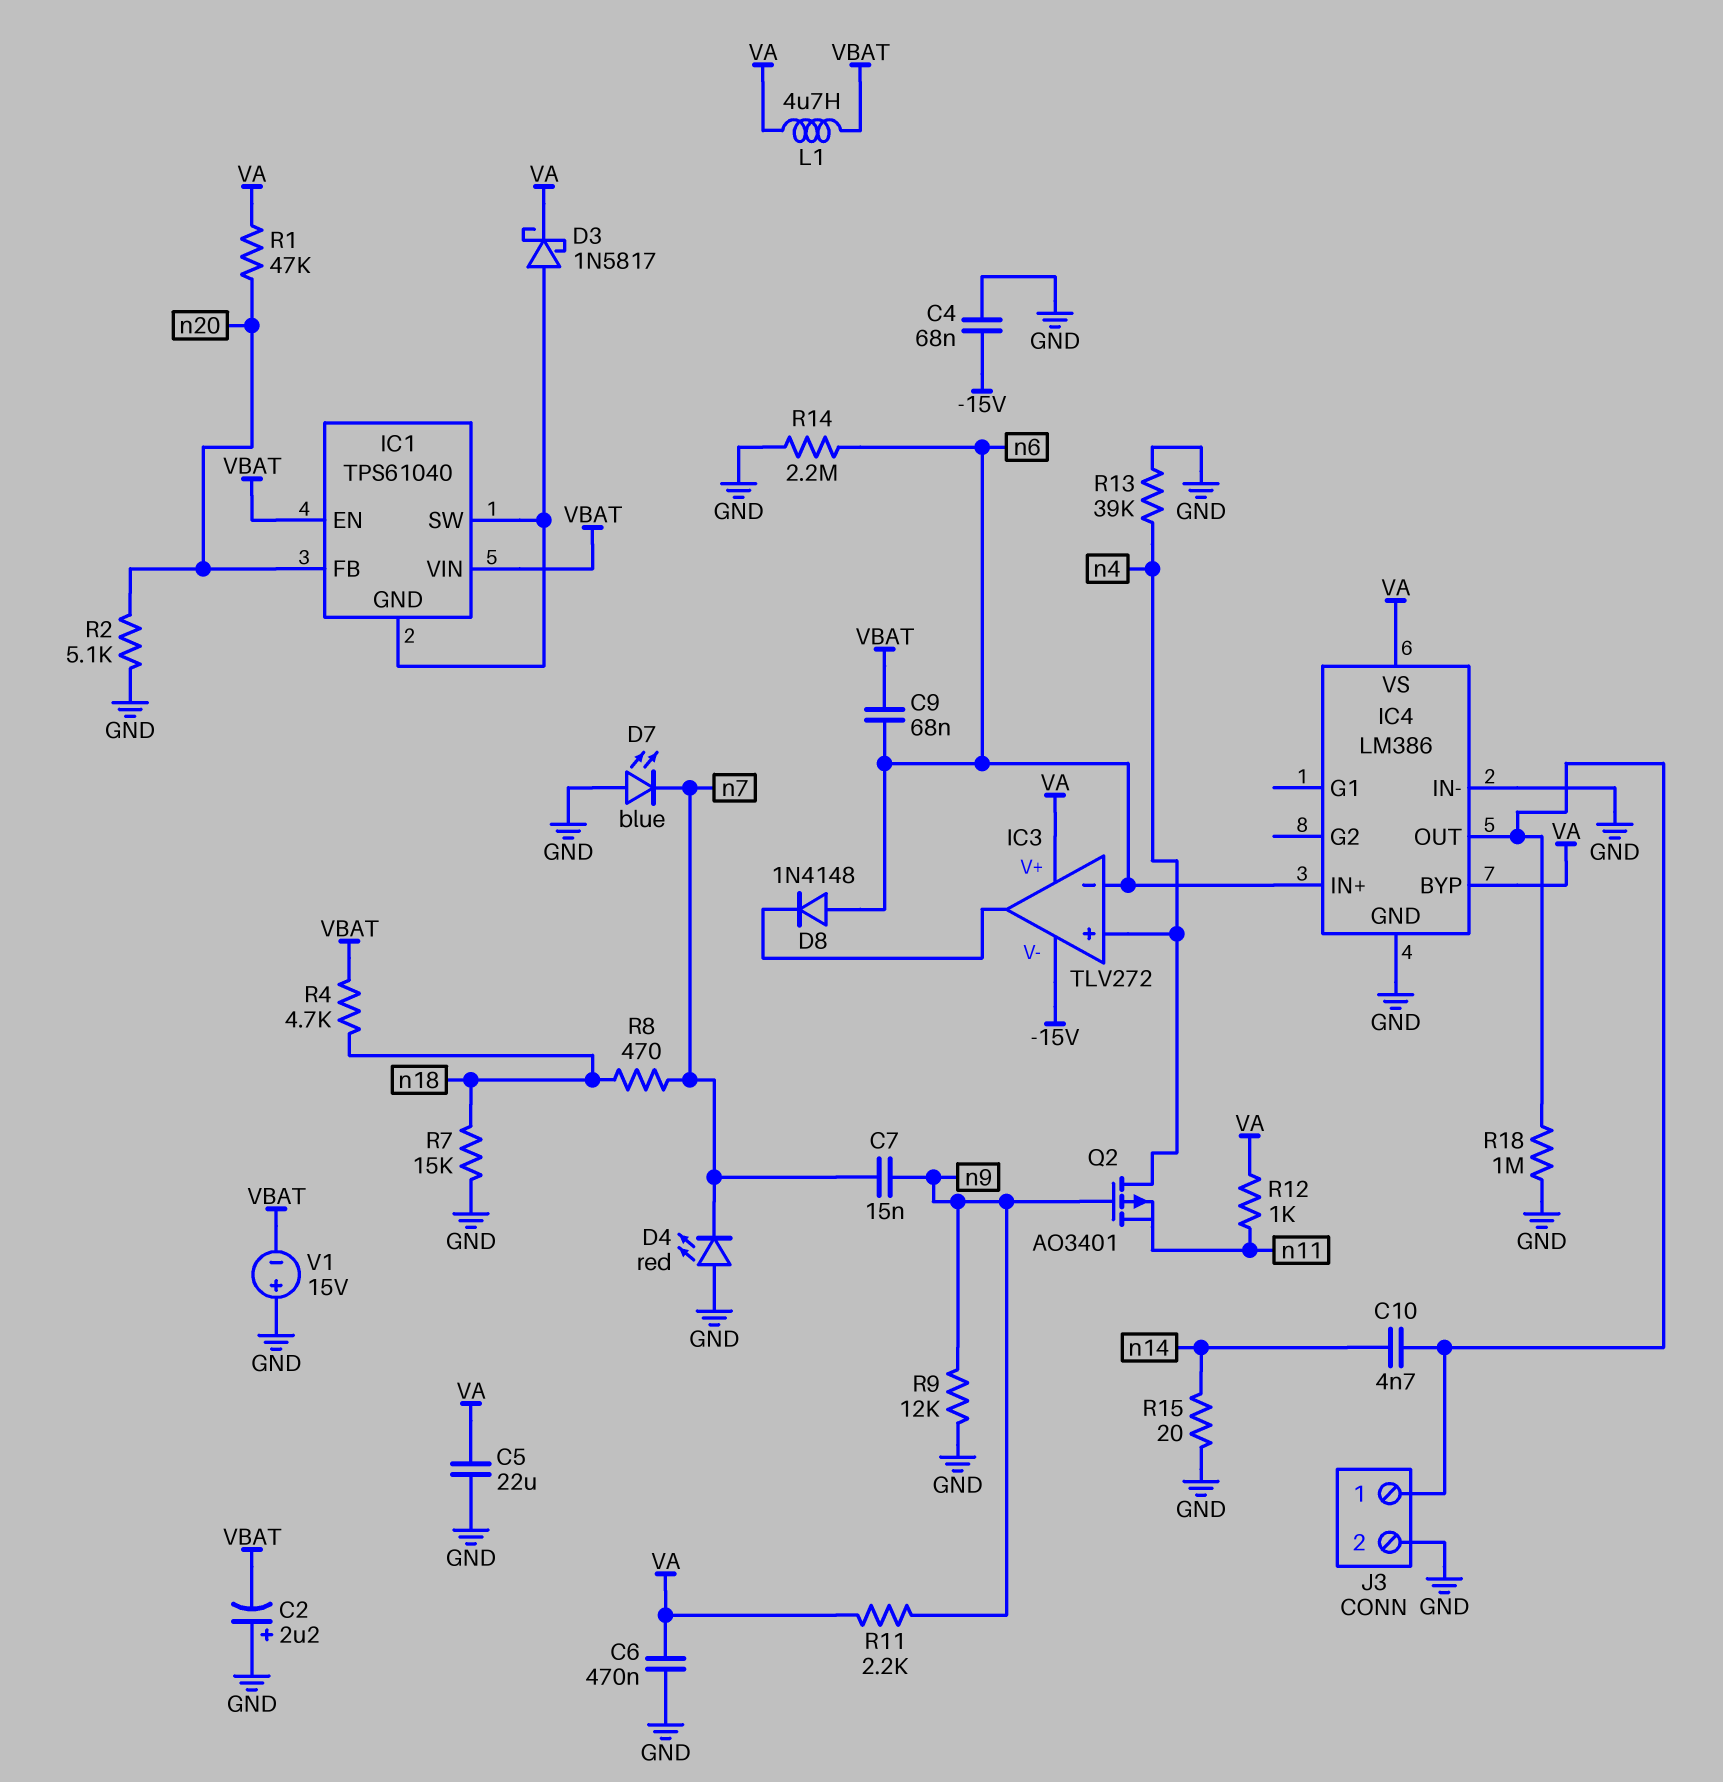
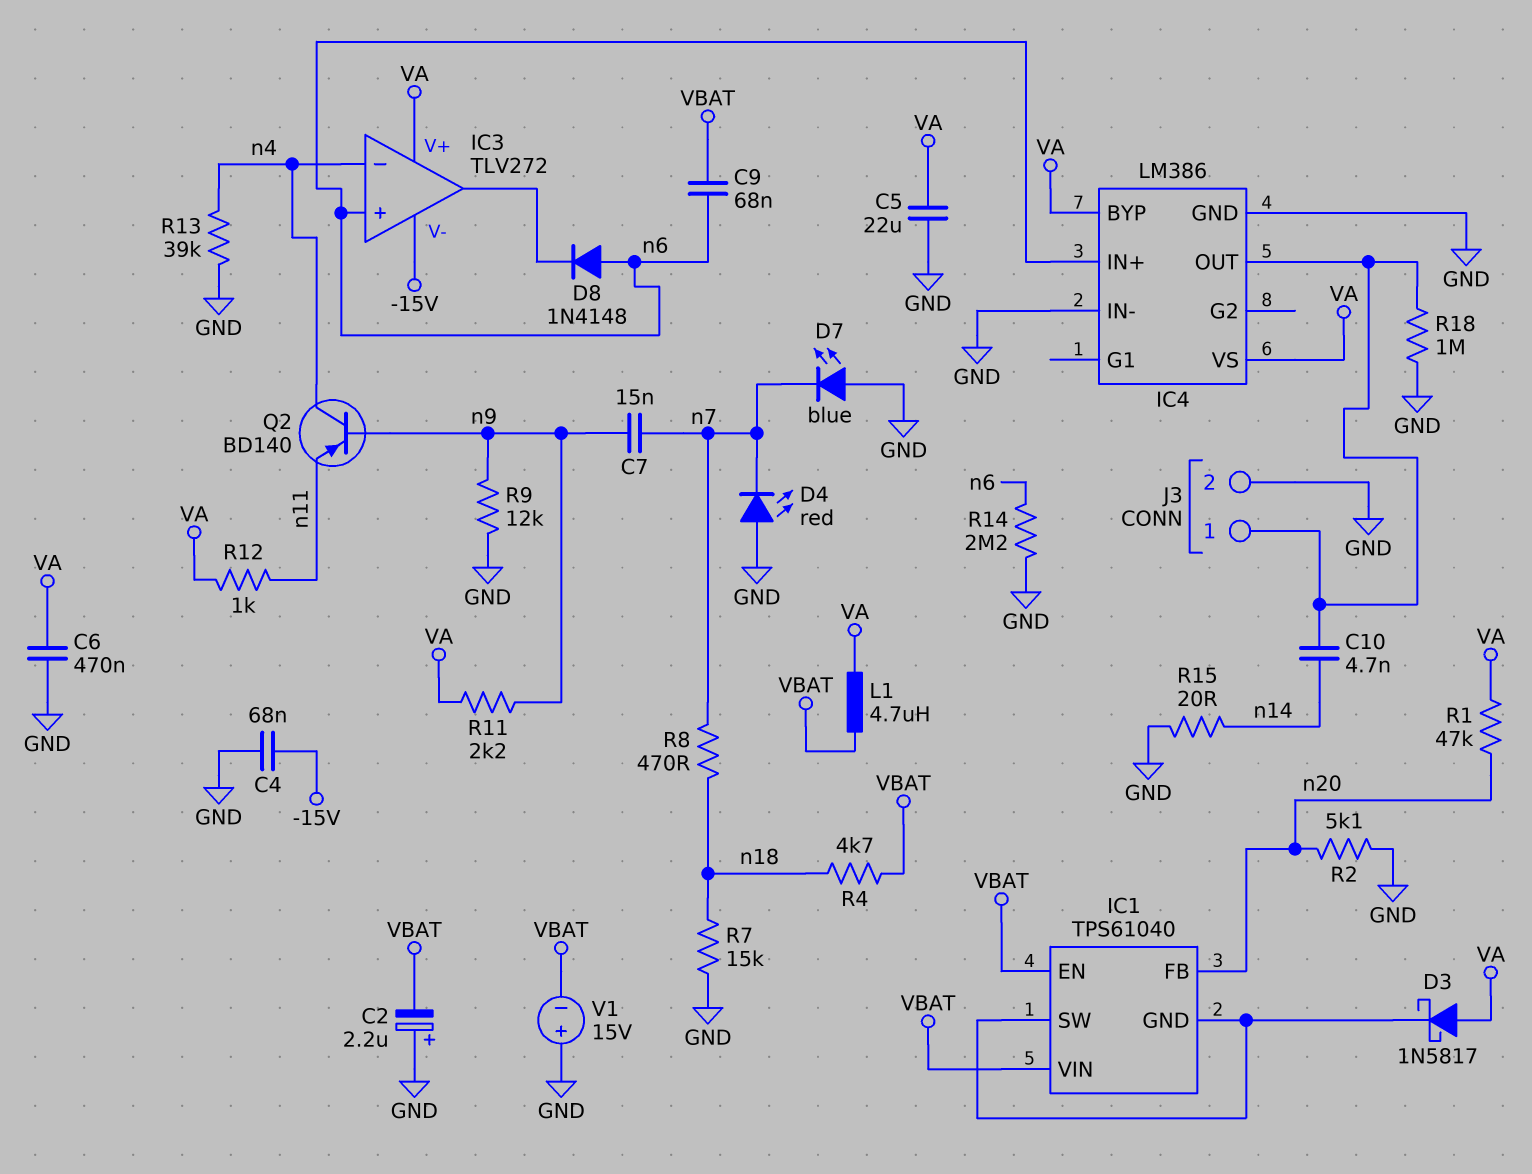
D3: schottky 1N5817 (A IC1/GND, K VA) -> schottky 1N5817 (A VA, K IC1/GND)
IC3 pin in+: n4 -> n6
IC3 pin in-: n6 -> n4
Q2: PMOS AO3401 (G n9, D n4, S n11) -> PNP BD140 (B n9, C n4, E n11)

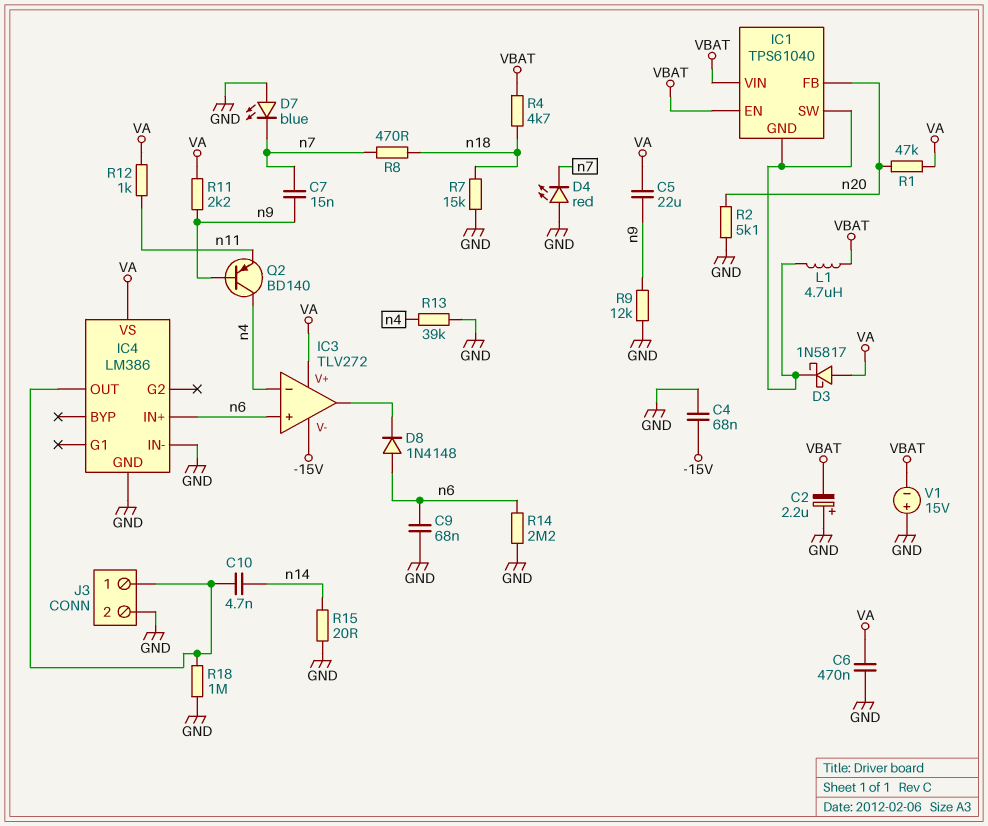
C5: 22uF (GND, VA) -> 22uF (VA, n9)
C9: 68nF (VBAT, n6) -> 68nF (GND, n6)
IC4 pin BYP: VA -> none
L1: 4.7uH (VA, VBAT) -> 4.7uH (IC1/GND, VBAT)

